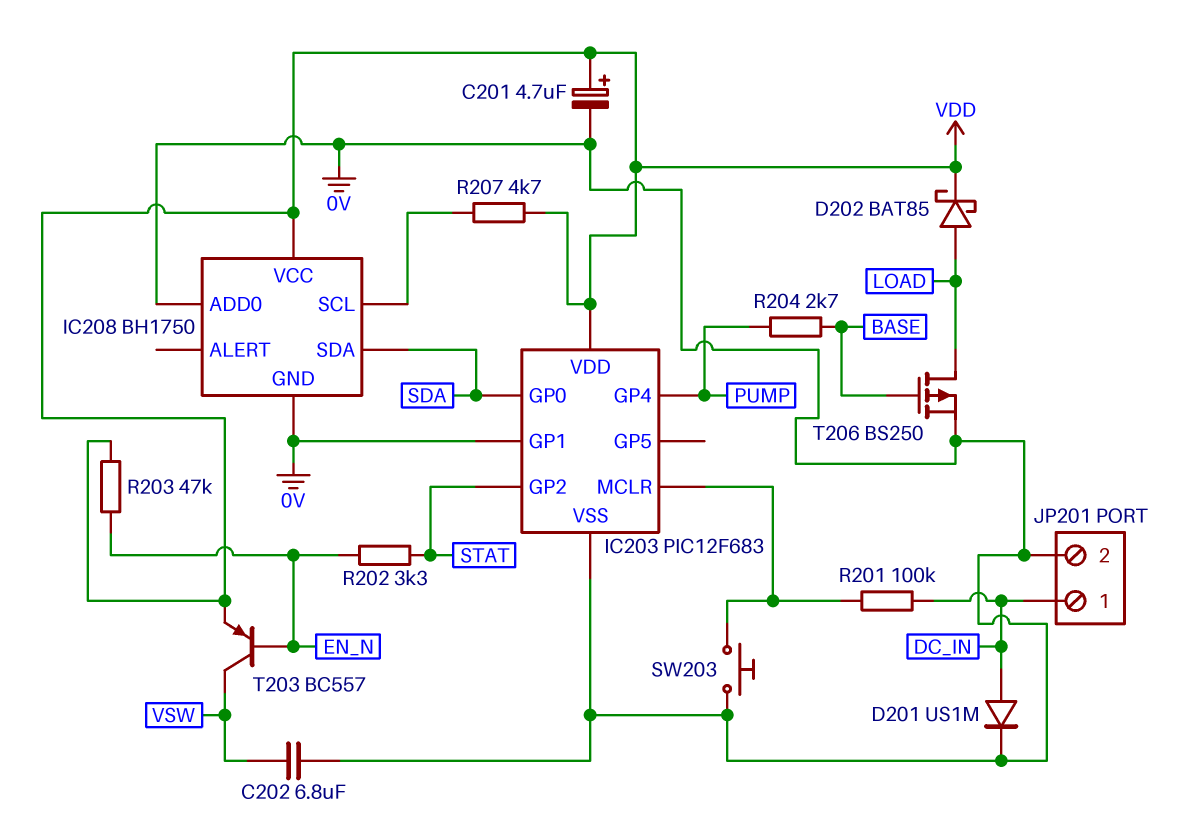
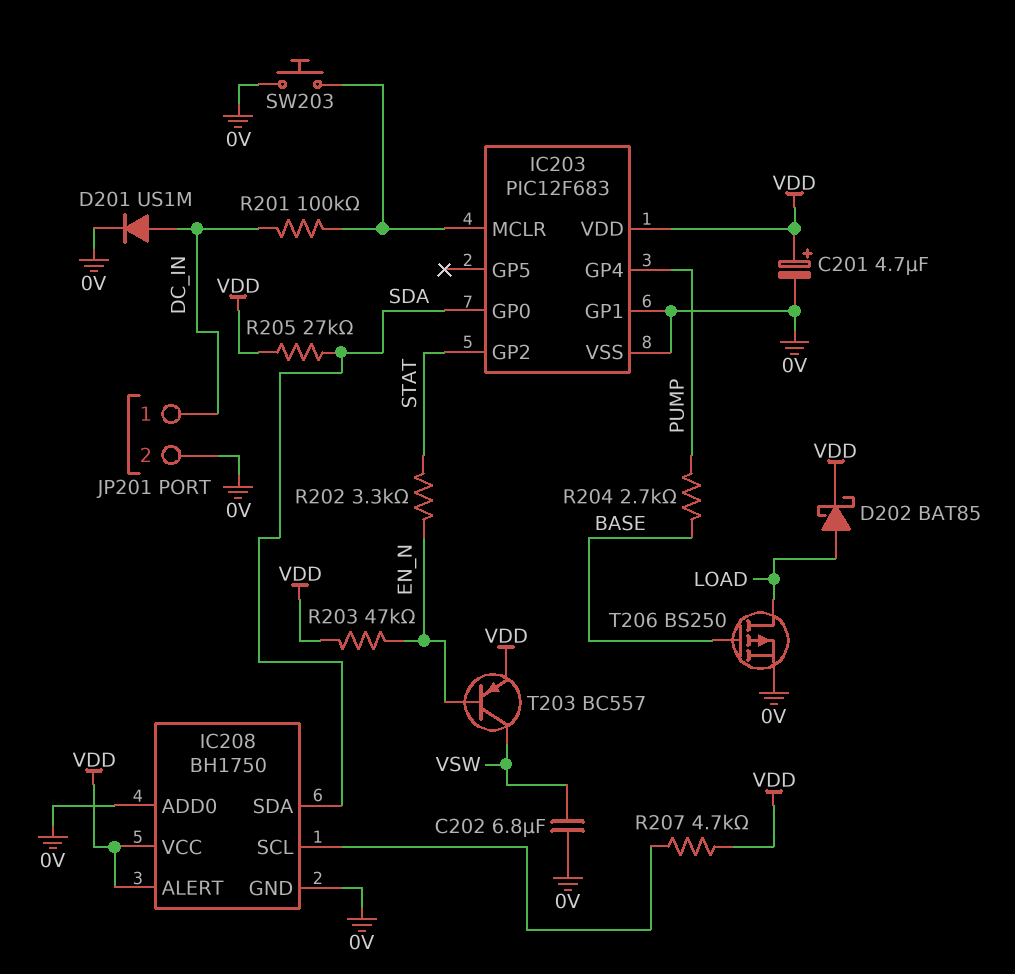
IC208 pin ALERT: none -> VDD
R205: none -> 27k (SDA, VDD)

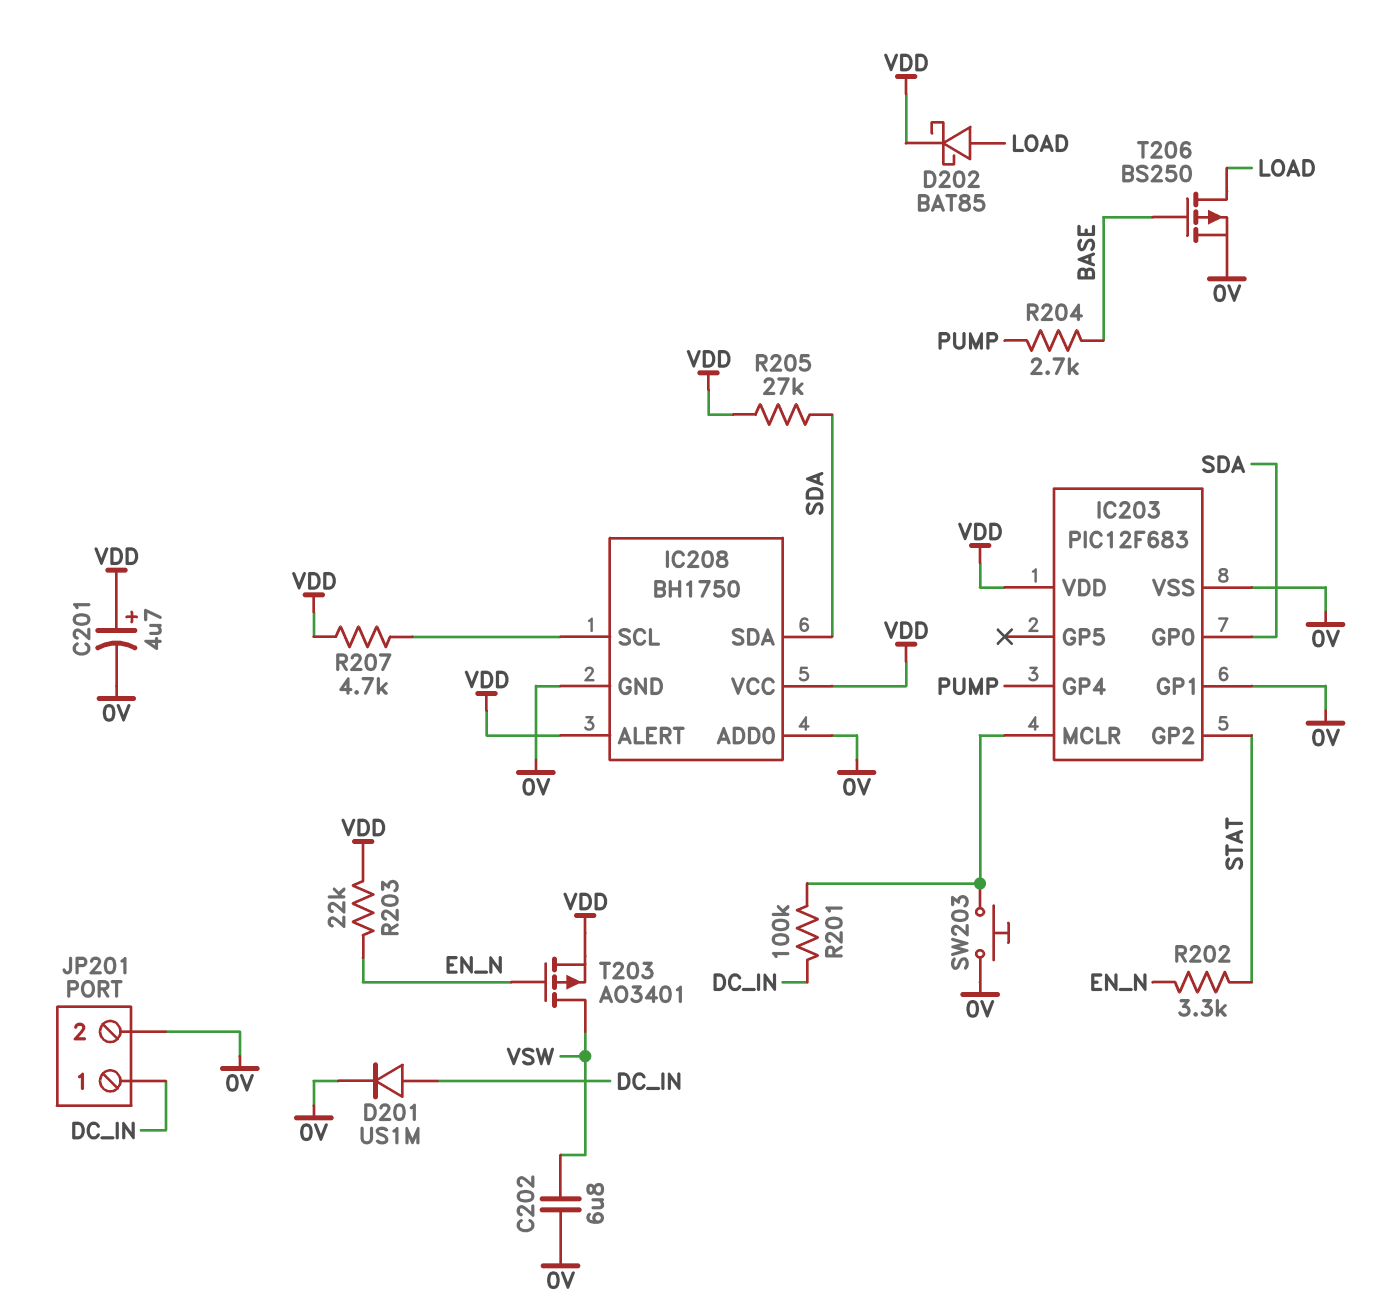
R203: 47k (EN_N, VDD) -> 22k (EN_N, VDD)
T203: PNP BC557 (B EN_N, C VSW, E VDD) -> PMOS AO3401 (G EN_N, D VSW, S VDD)

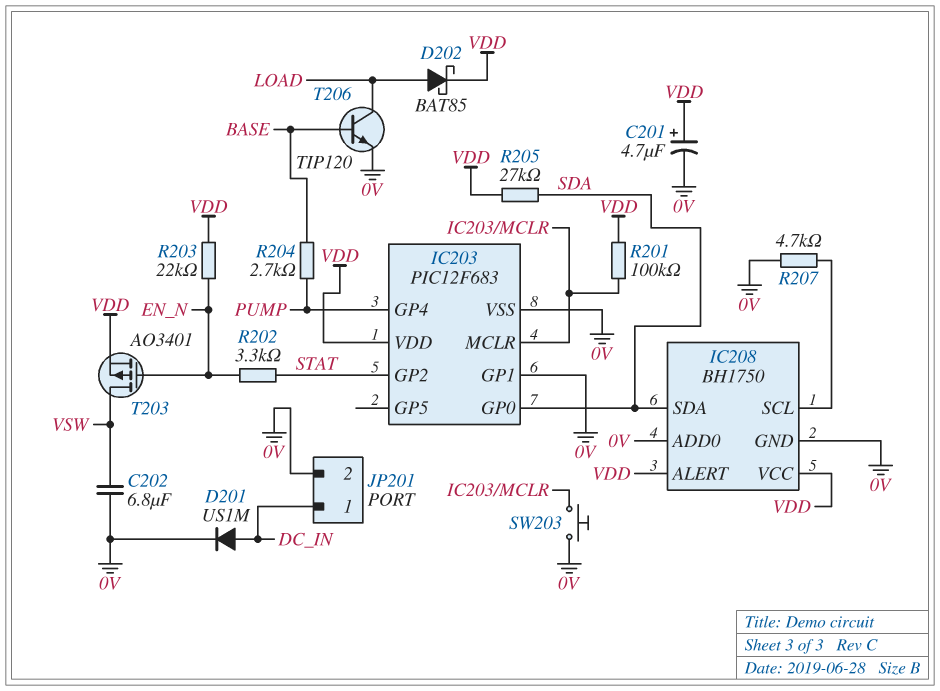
R201: 100k (DC_IN, IC203/MCLR) -> 100k (IC203/MCLR, VDD)
R207: 4.7k (IC208/SCL, VDD) -> 4.7k (0V, IC208/SCL)
T206: PMOS BS250 (G BASE, D LOAD, S 0V) -> NPN TIP120 (B BASE, C LOAD, E 0V)

